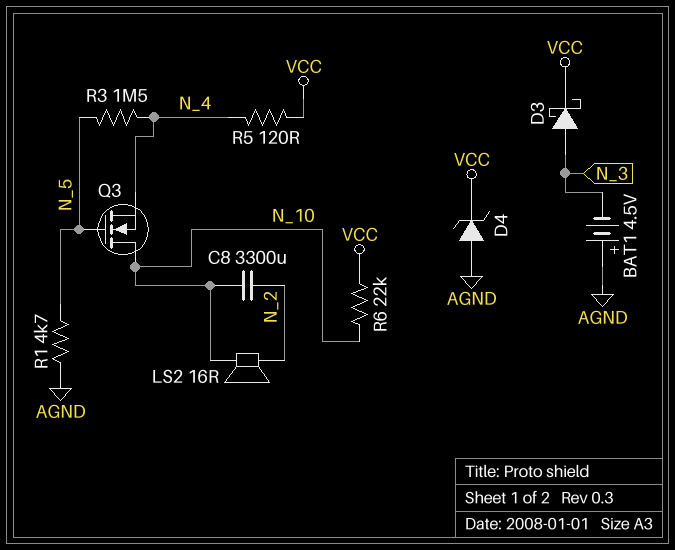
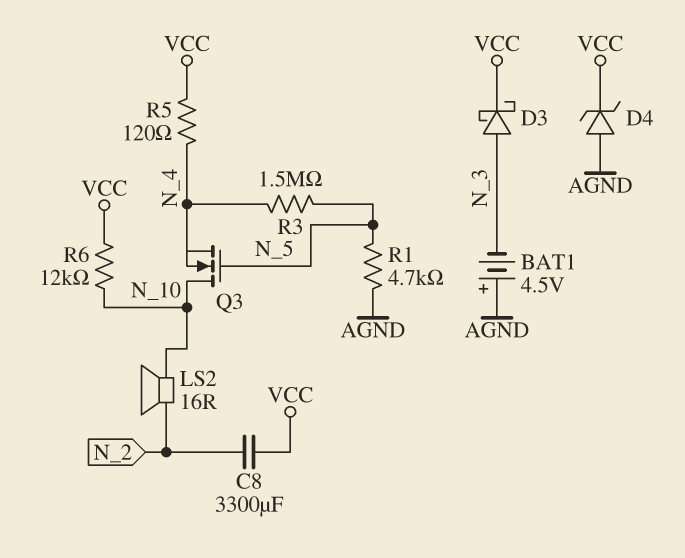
C8: 3300uF (N_2, N_10) -> 3300uF (N_2, VCC)
R6: 22k (N_10, VCC) -> 12k (N_10, VCC)

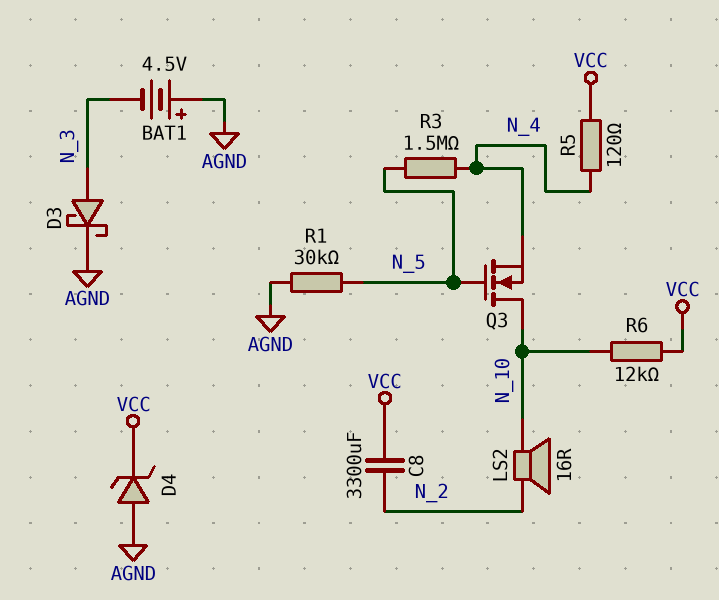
D3: schottky (A N_3, K VCC) -> schottky (A N_3, K AGND)
R1: 4.7k (AGND, N_5) -> 30k (AGND, N_5)

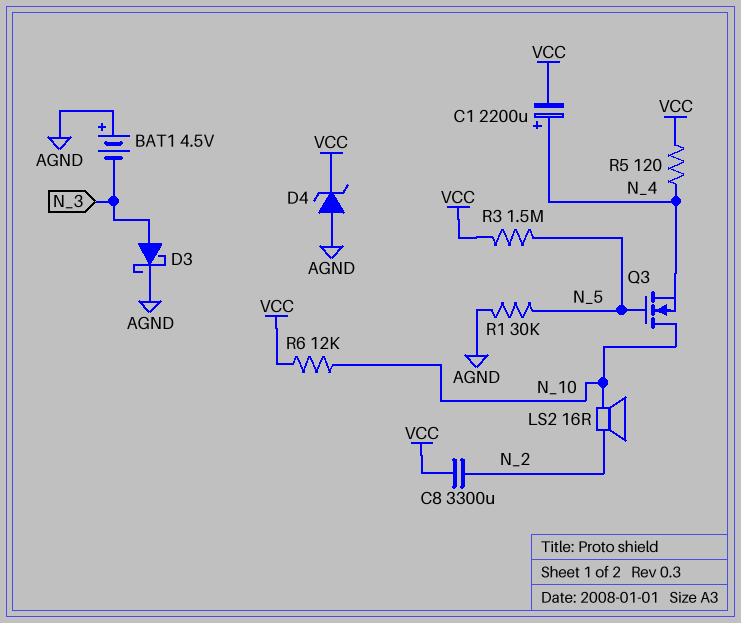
C1: none -> 2200uF (plus N_4, minus VCC)
R3: 1.5M (N_4, N_5) -> 1.5M (N_5, VCC)

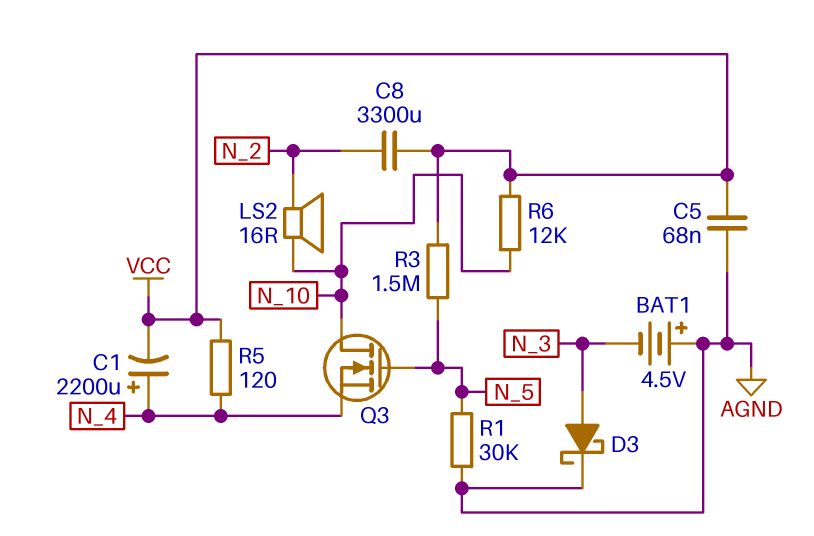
C5: none -> 68nF (AGND, VCC)
D4: zener (A AGND, K VCC) -> none

